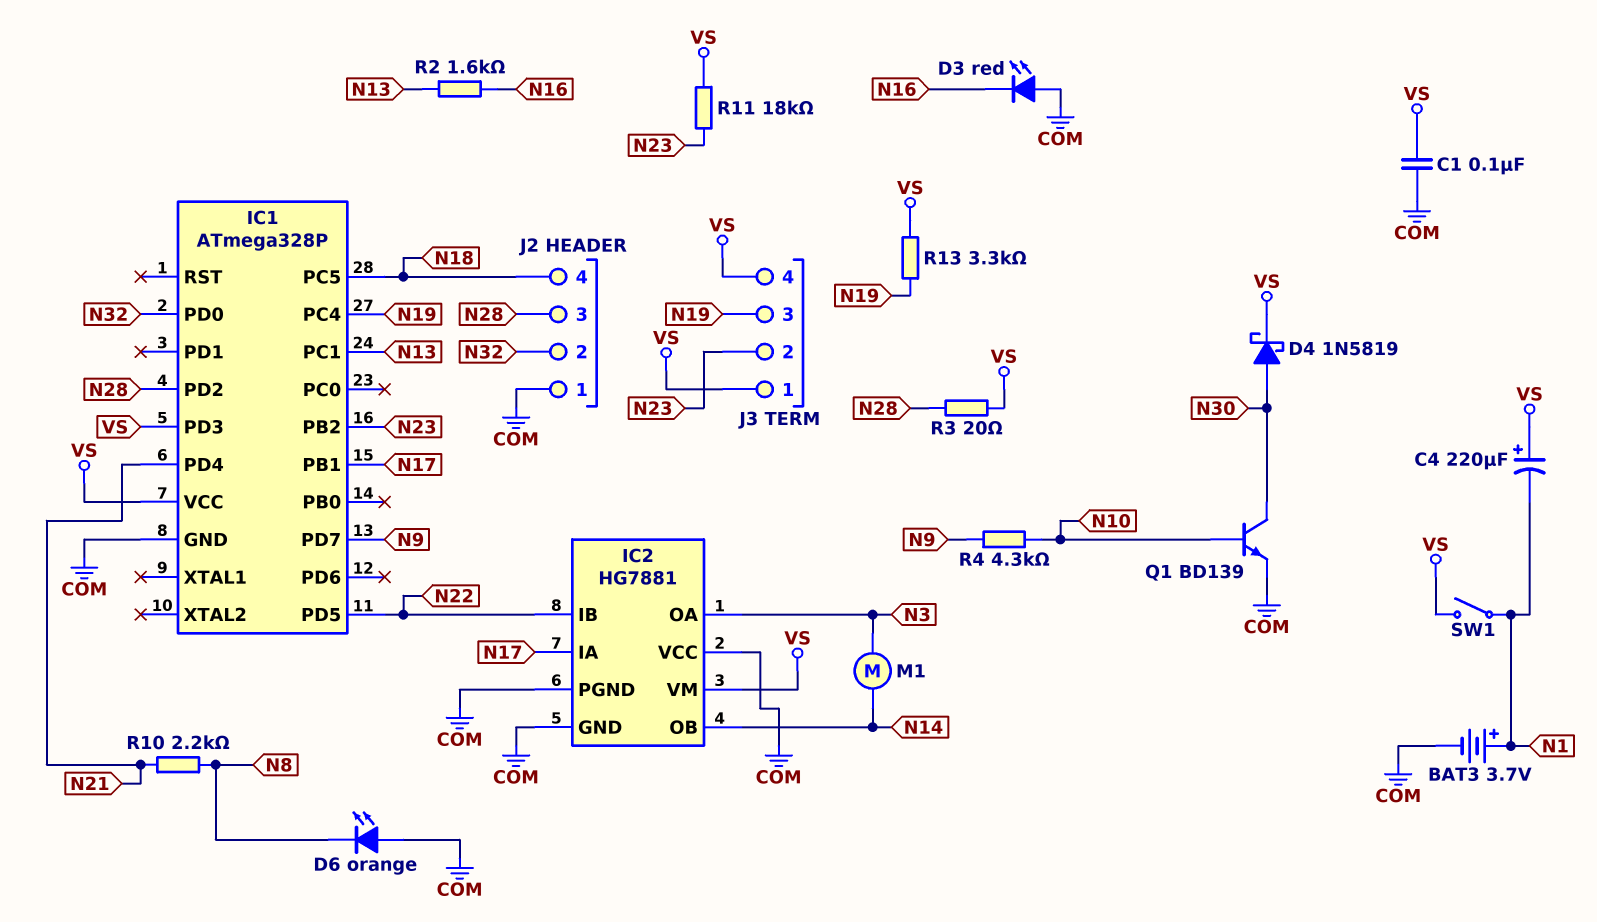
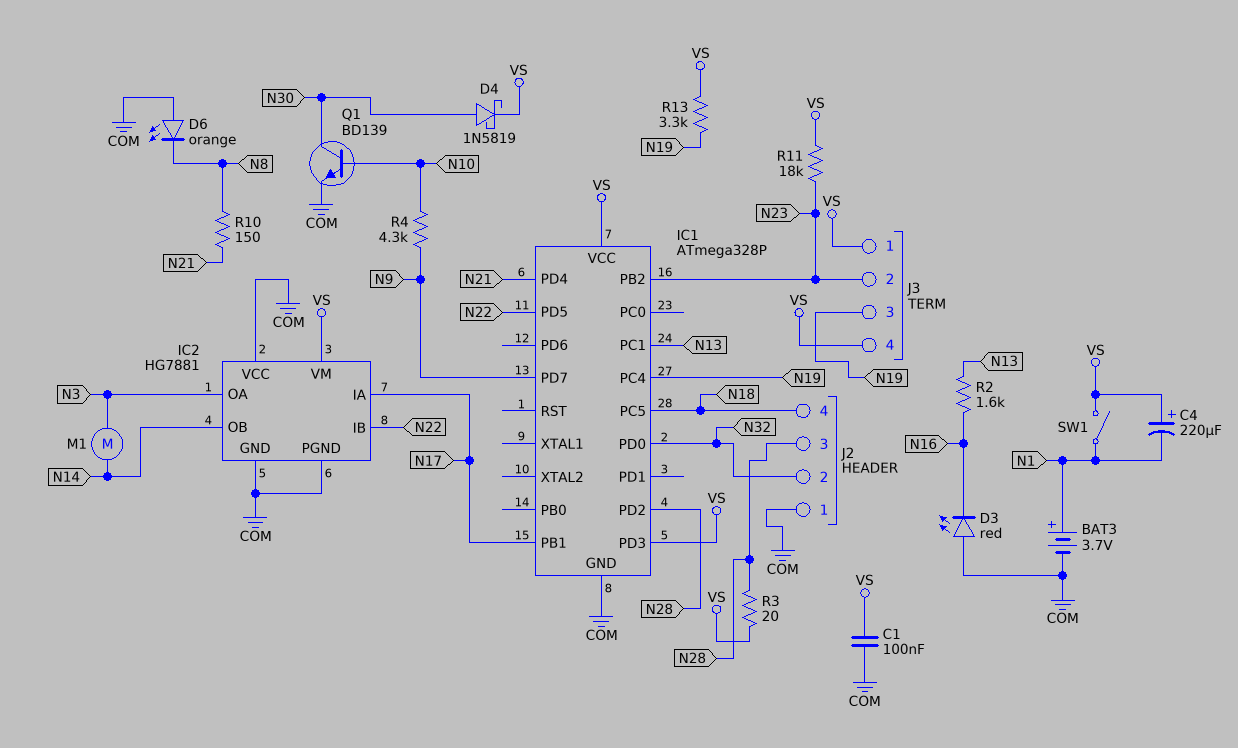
R10: 2.2k (N8, N21) -> 150 (N8, N21)

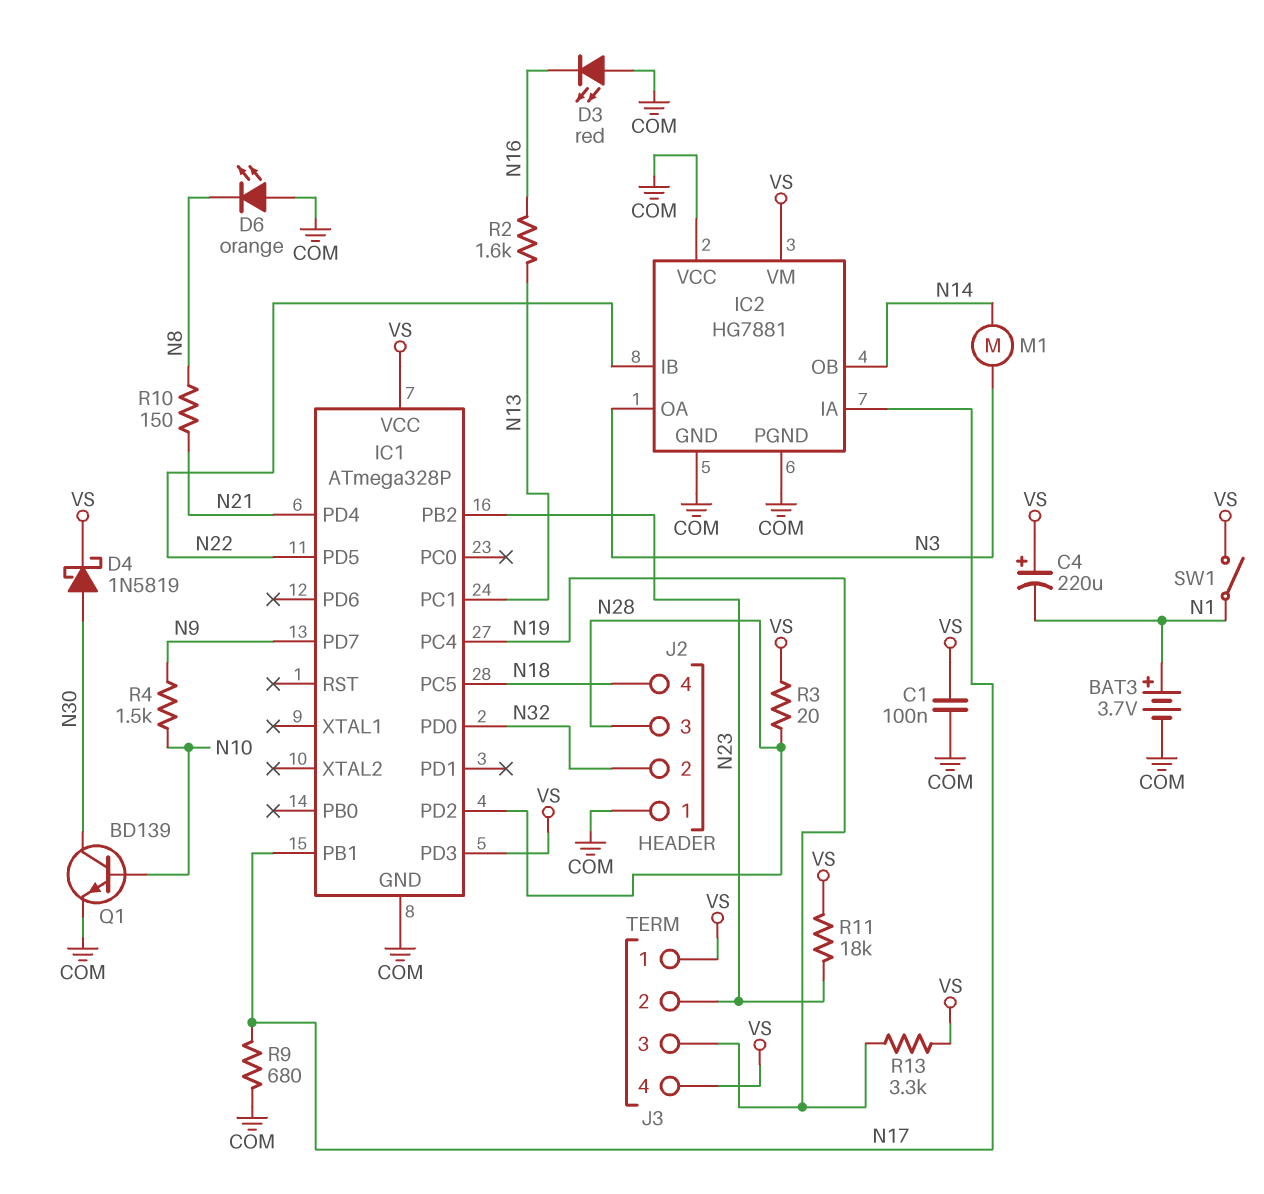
R4: 4.3k (N9, N10) -> 1.5k (N9, N10)
R9: none -> 680 (COM, N17)

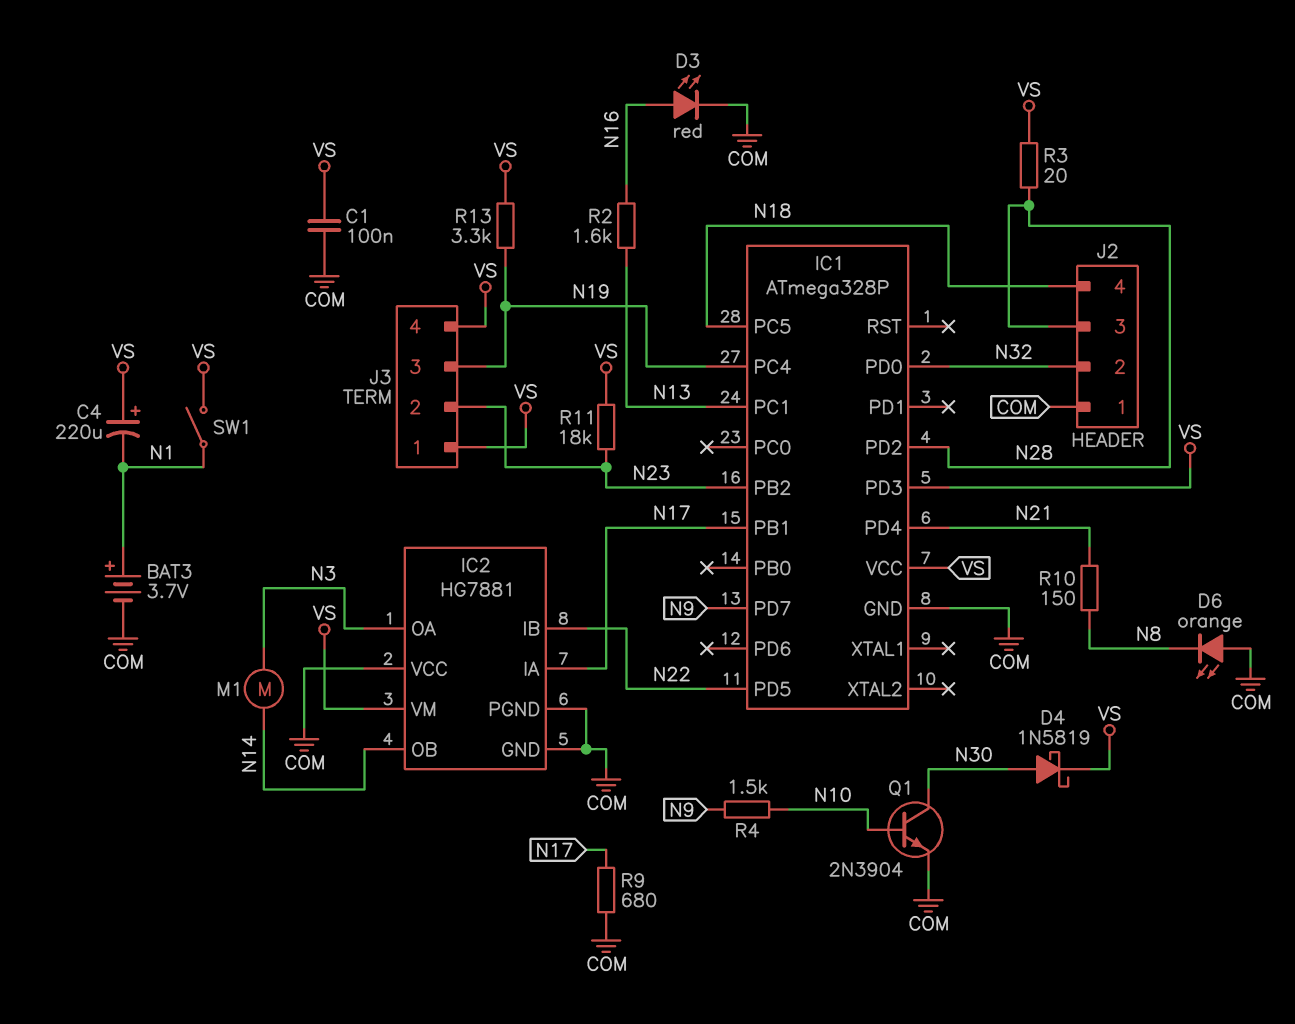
D3: LED red (A COM, K N16) -> LED red (A N16, K COM)
Q1: NPN BD139 (B N10, C N30, E COM) -> NPN 2N3904 (B N10, C N30, E COM)

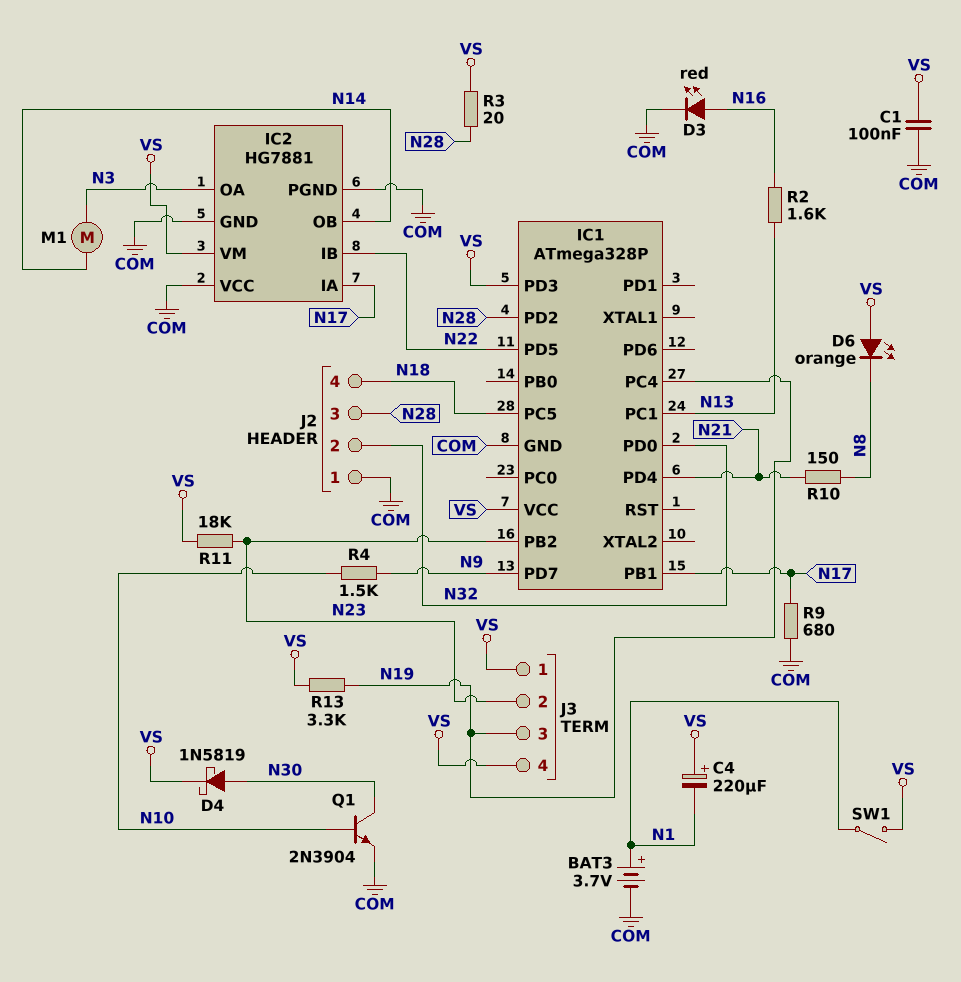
D6: LED orange (A COM, K N8) -> LED orange (A VS, K N8)

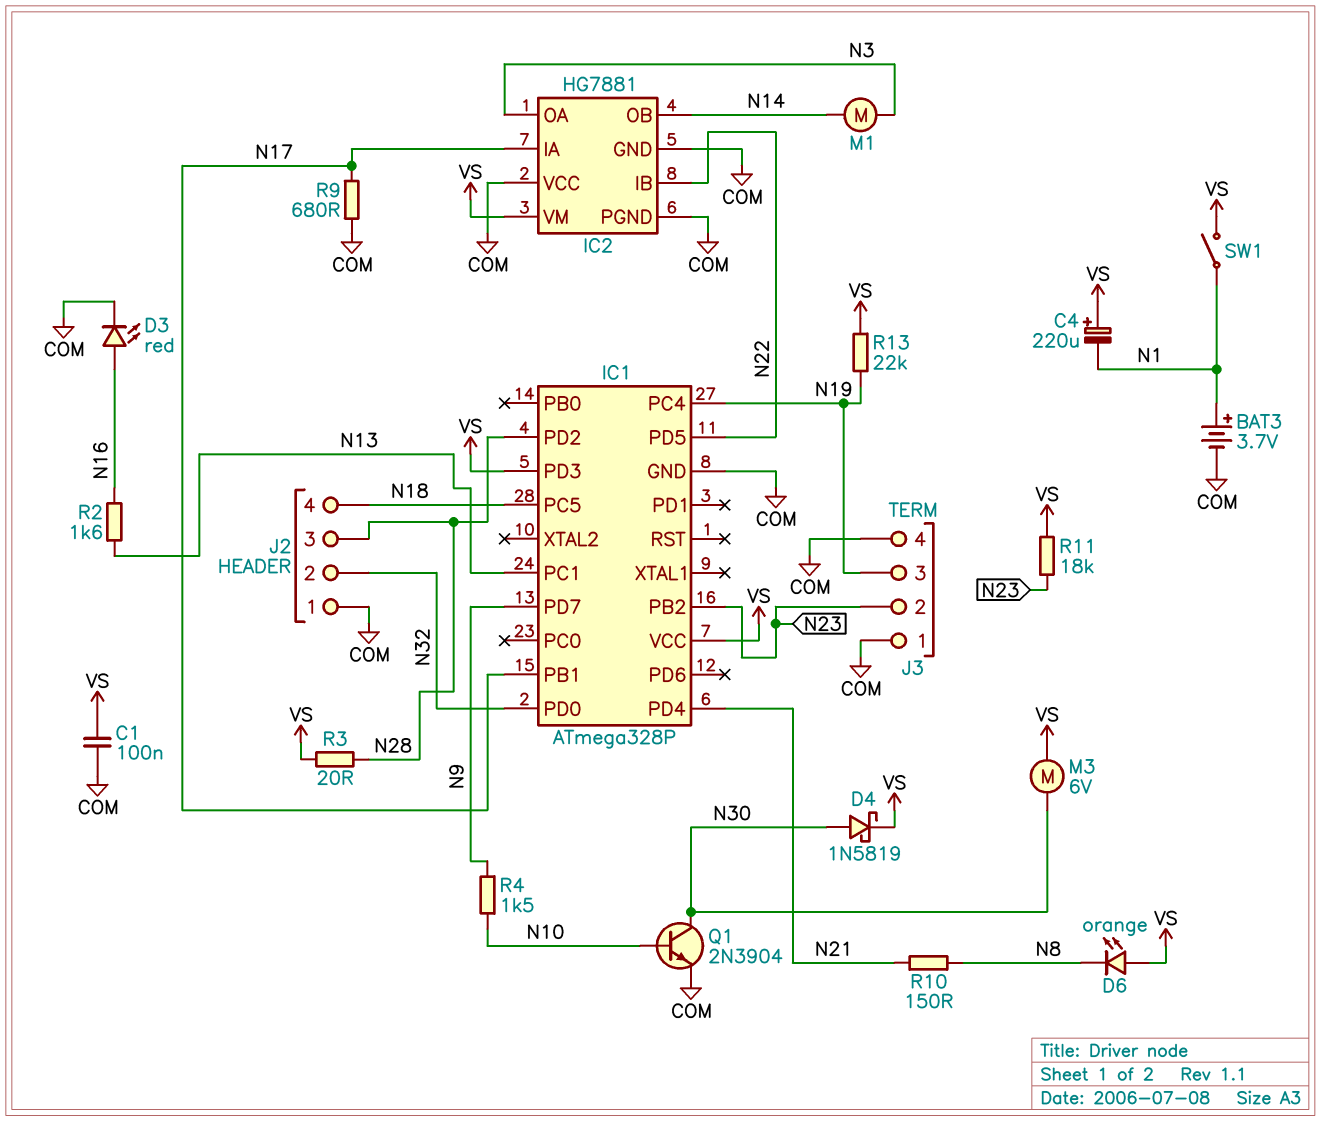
J3 pin 1: VS -> COM
J3 pin 4: VS -> COM
M3: none -> motor 6V (N30, VS)
R13: 3.3k (N19, VS) -> 22k (N19, VS)

